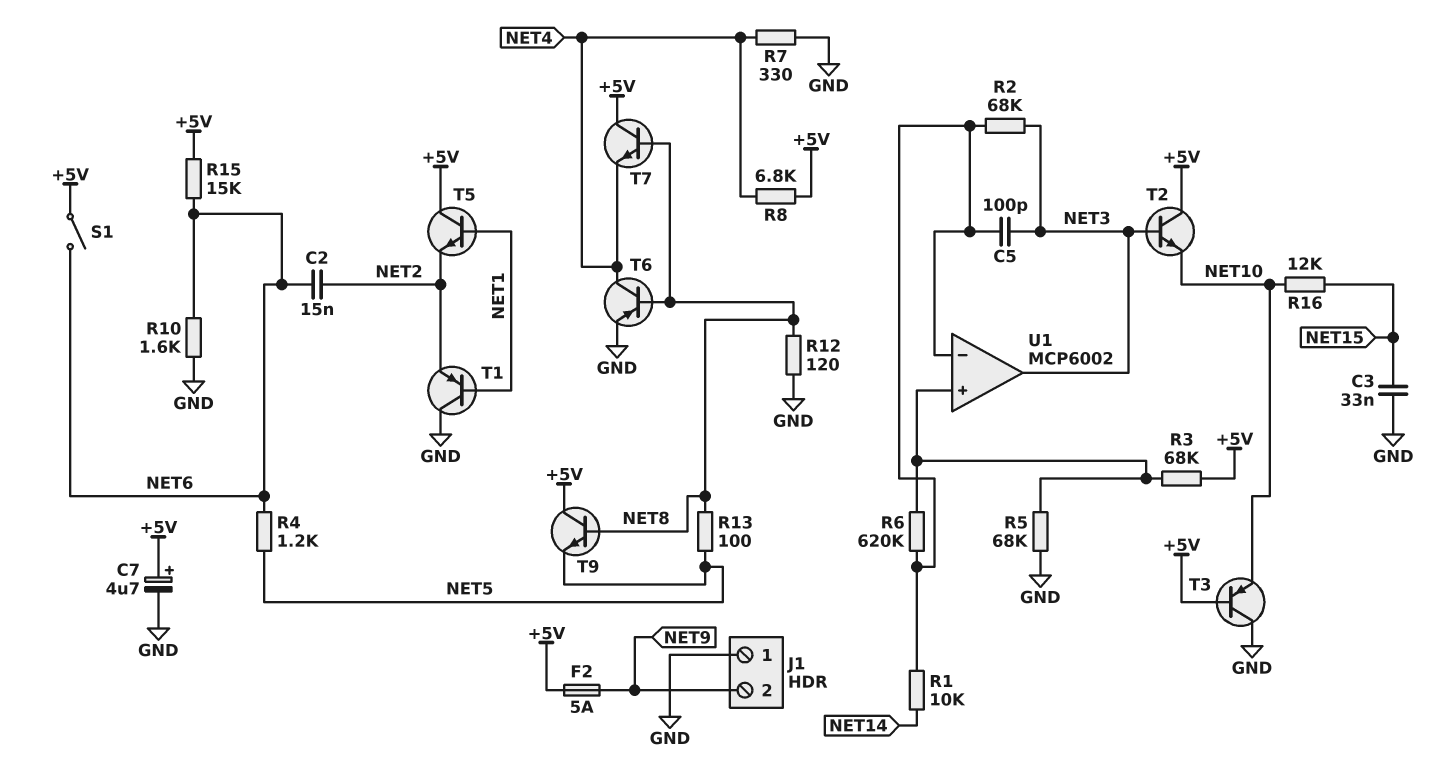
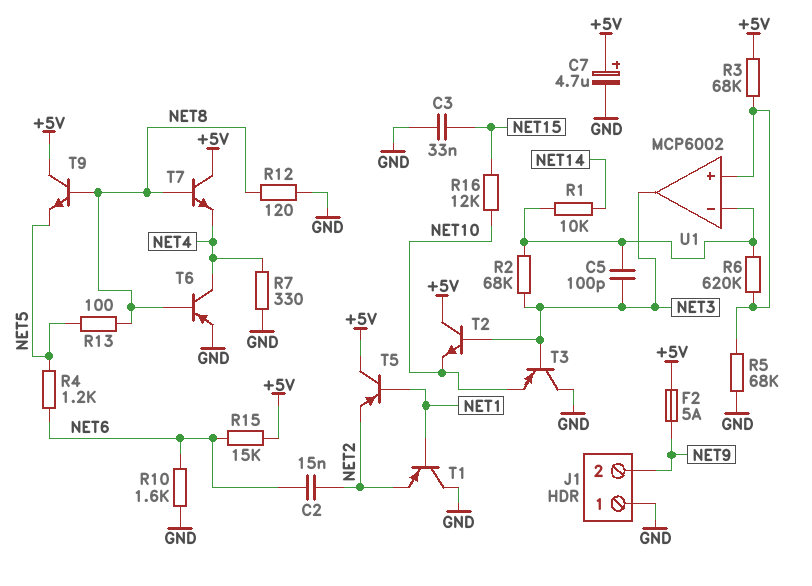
R8: 6.8k (+5V, NET4) -> none
S1: switch (+5V, NET6) -> none
T3: PNP (B +5V, C GND, E NET10) -> PNP (B NET3, C GND, E NET10)
T5: NPN (B NET1, C +5V, E NET2) -> PNP (B NET1, C +5V, E NET2)

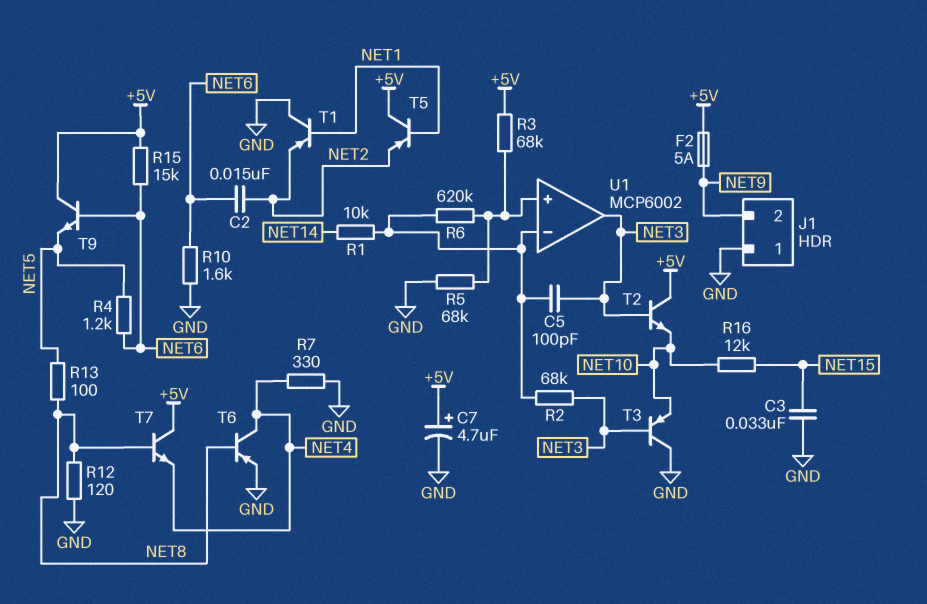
T9: NPN (B NET8, C +5V, E NET5) -> NPN (B NET6, C +5V, E NET5)

